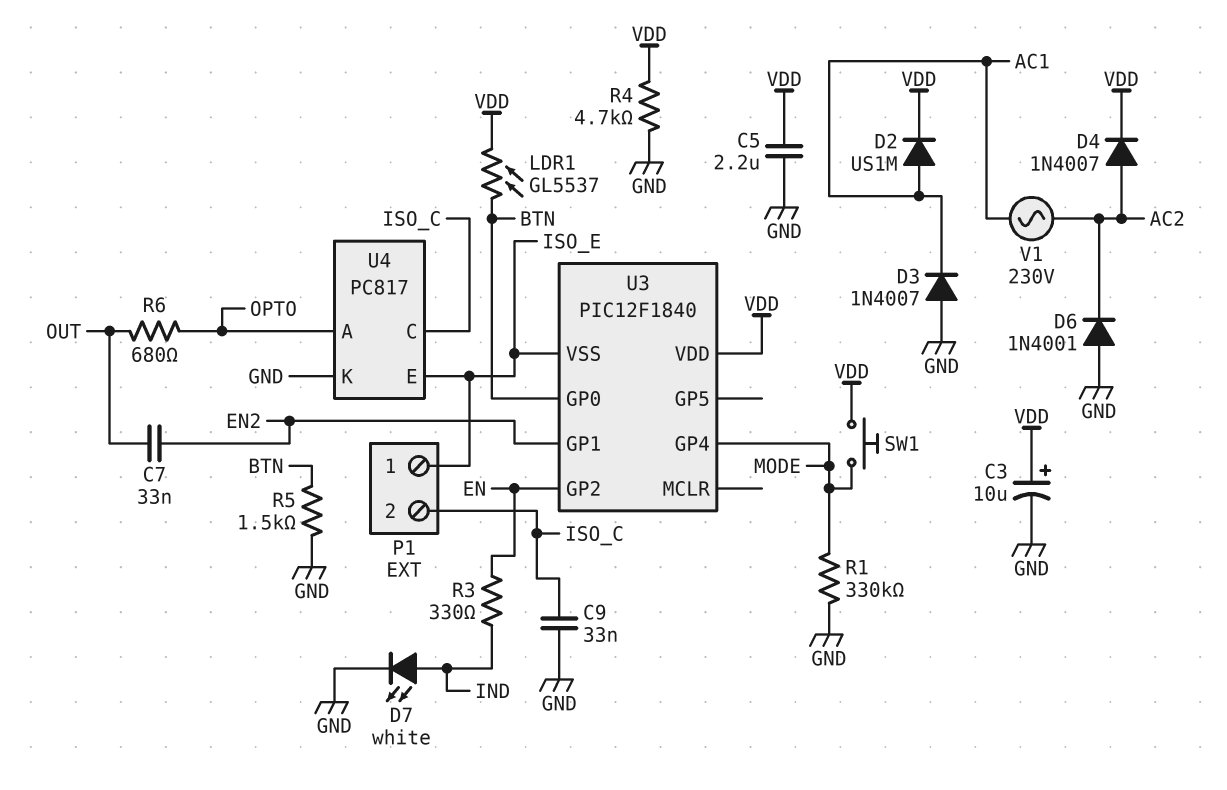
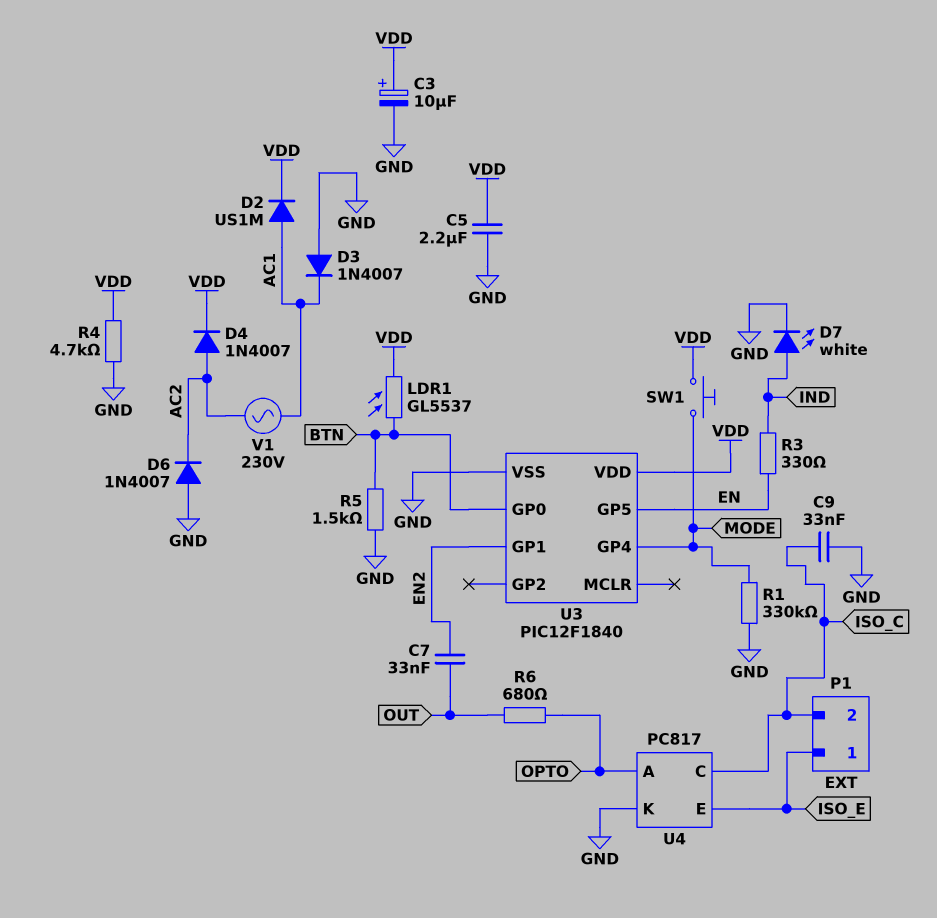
D6: diode 1N4001 (A GND, K AC2) -> diode 1N4007 (A GND, K AC2)
U3 pin GP2: EN -> none
U3 pin GP5: none -> EN
U3 pin VSS: ISO_E -> GND

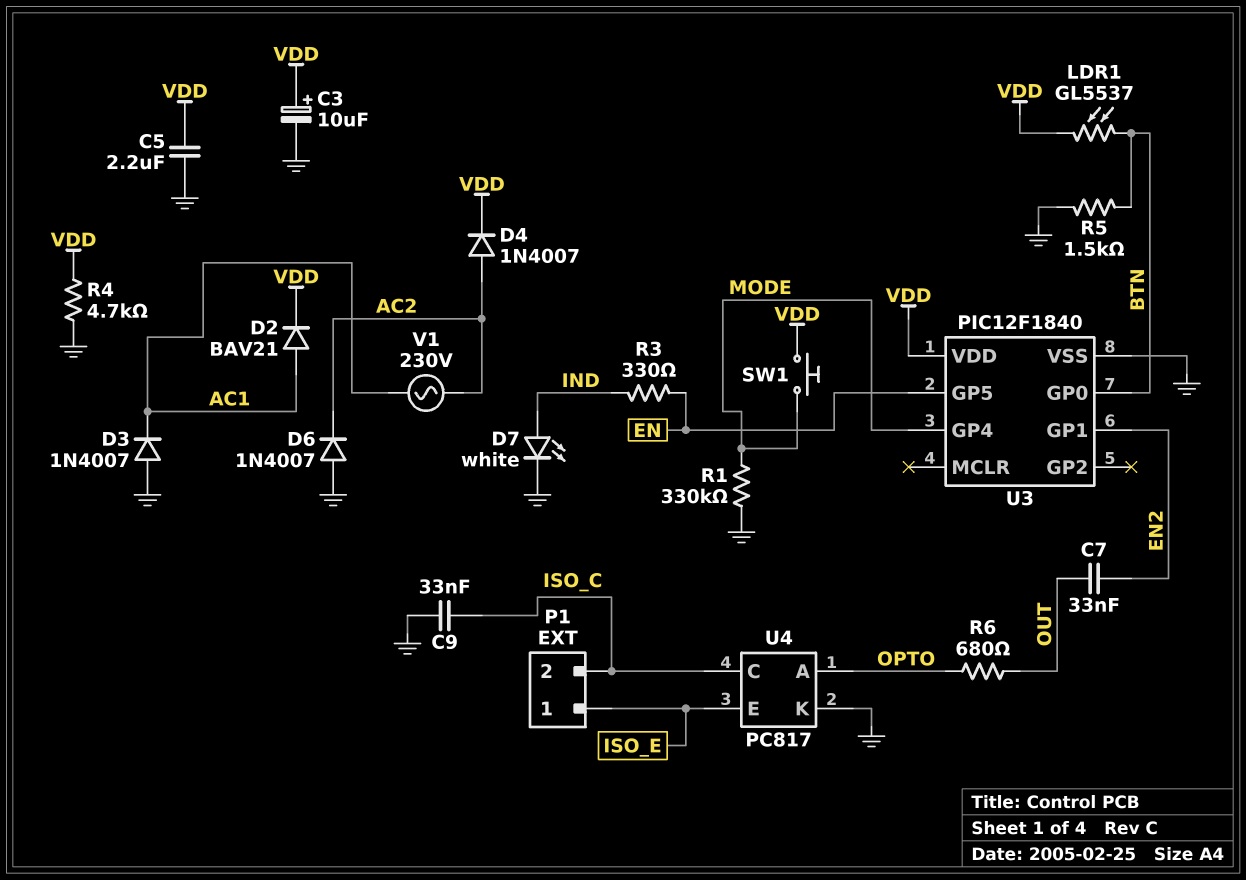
D2: diode US1M (A AC1, K VDD) -> diode BAV21 (A AC1, K VDD)

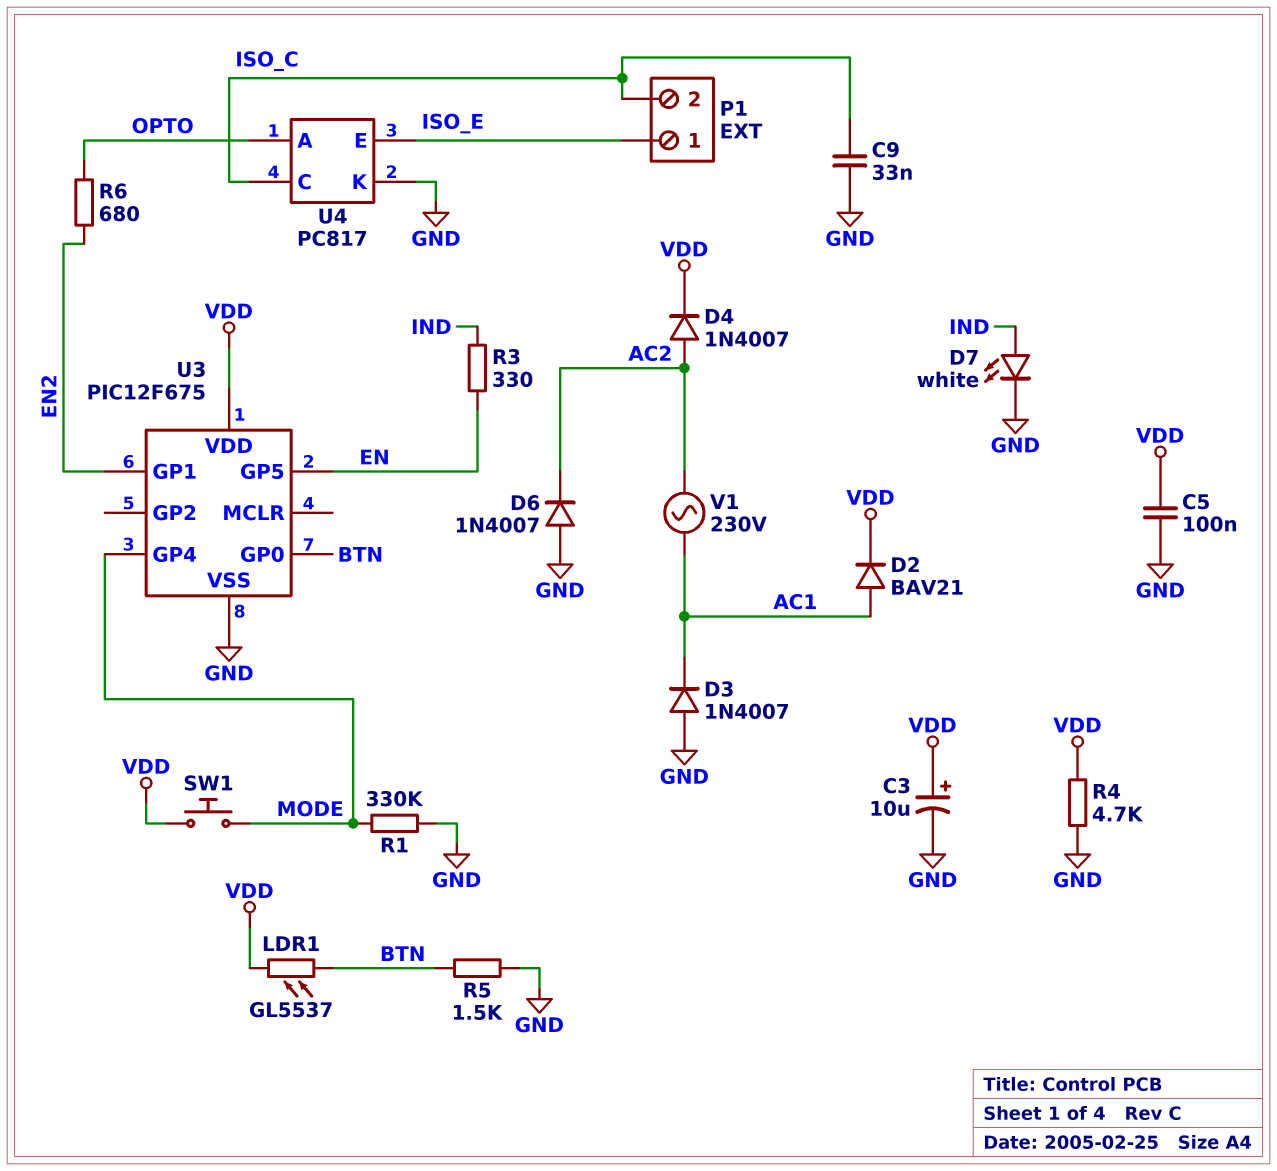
C5: 2.2uF (GND, VDD) -> 100nF (GND, VDD)
C7: 33nF (EN2, OUT) -> none
R6: 680 (OPTO, OUT) -> 680 (EN2, OPTO)
U3: PIC12F1840 -> PIC12F675

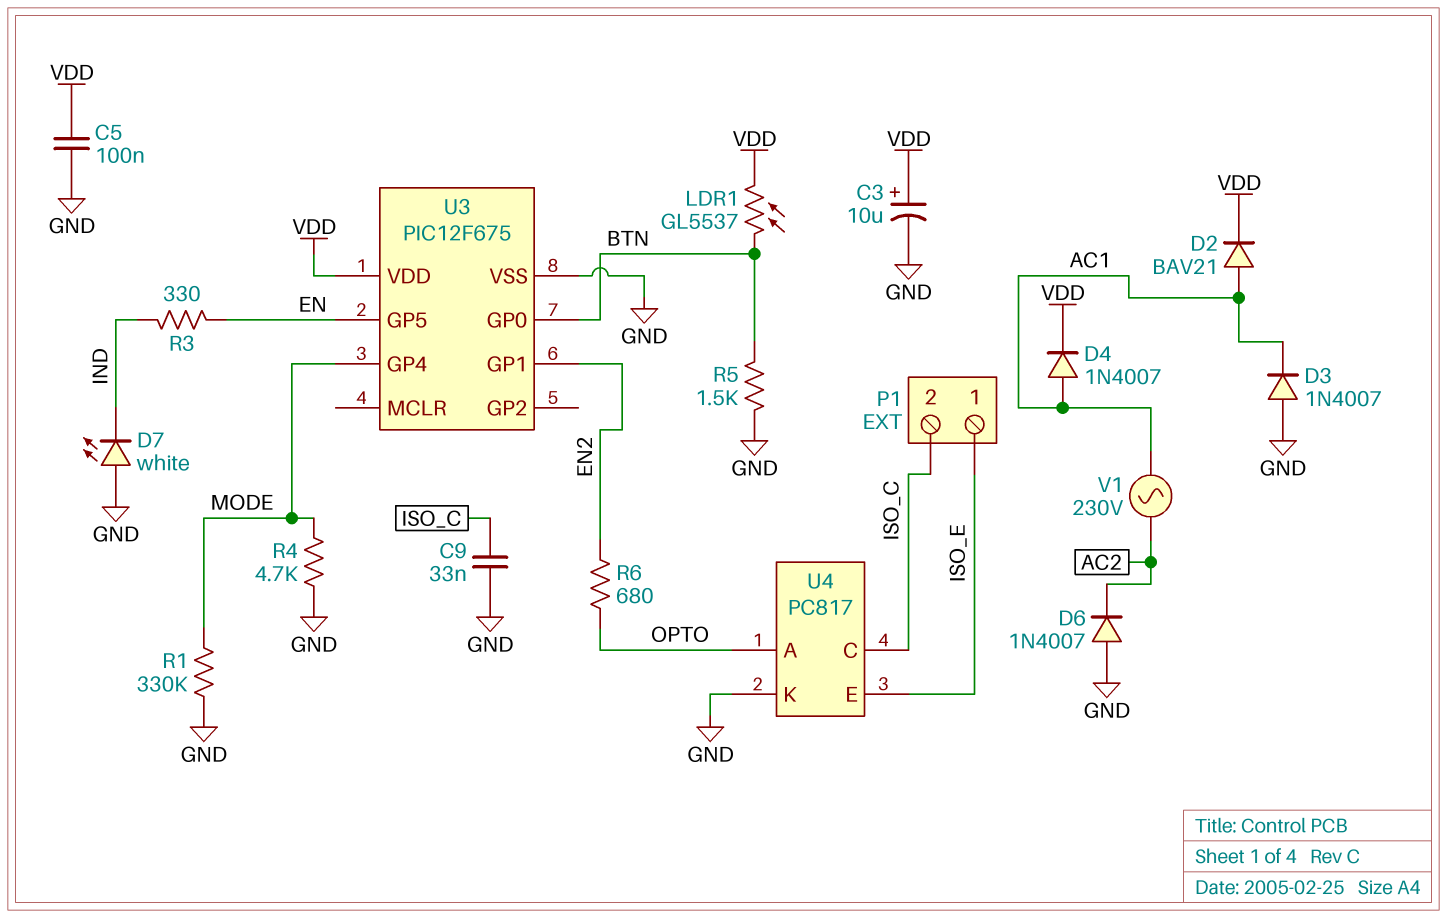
D4: diode 1N4007 (A AC2, K VDD) -> diode 1N4007 (A AC1, K VDD)
D7: LED white (A IND, K GND) -> LED white (A GND, K IND)
R4: 4.7k (GND, VDD) -> 4.7k (GND, MODE)
SW1: button (MODE, VDD) -> none

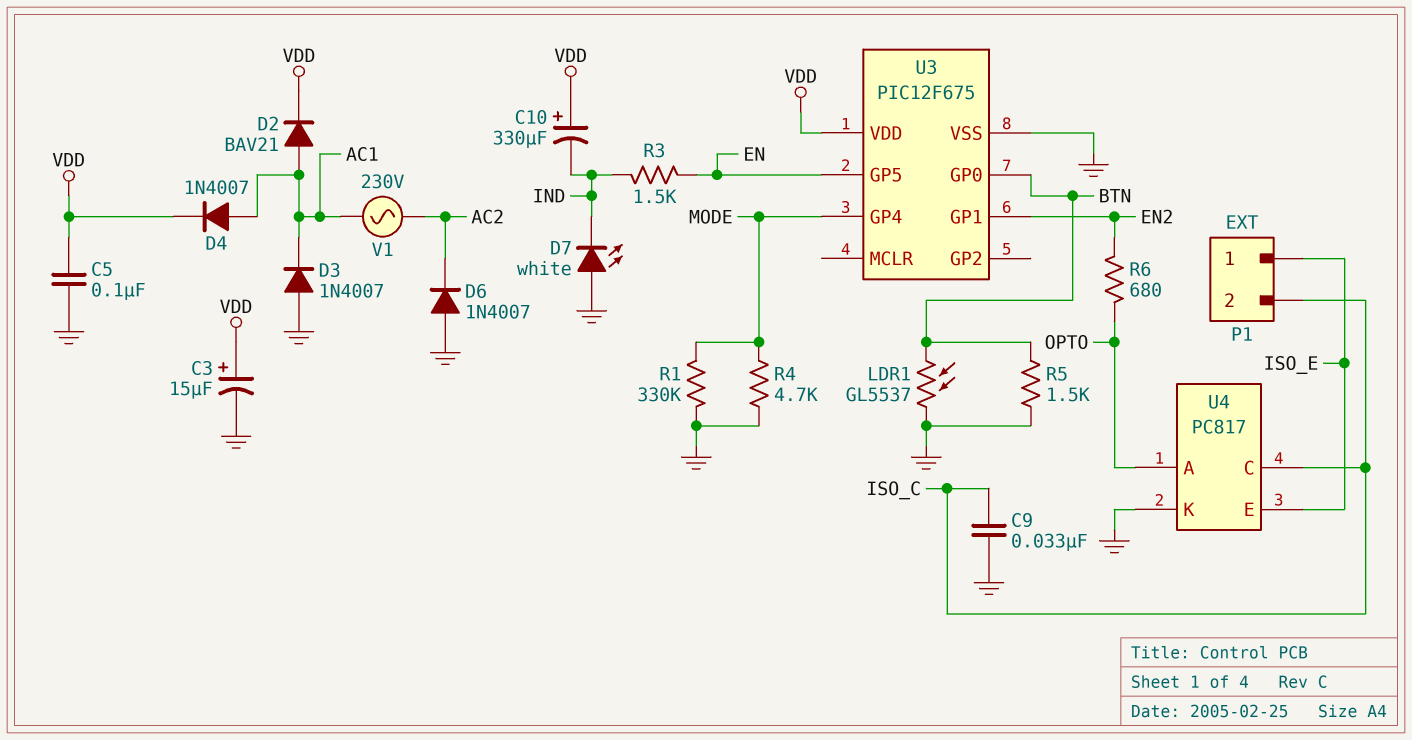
C3: 10uF (plus VDD, minus GND) -> 15uF (plus VDD, minus GND)
C10: none -> 330uF (plus VDD, minus IND)
LDR1: GL5537 (BTN, VDD) -> GL5537 (BTN, GND)
R3: 330 (EN, IND) -> 1.5k (EN, IND)

